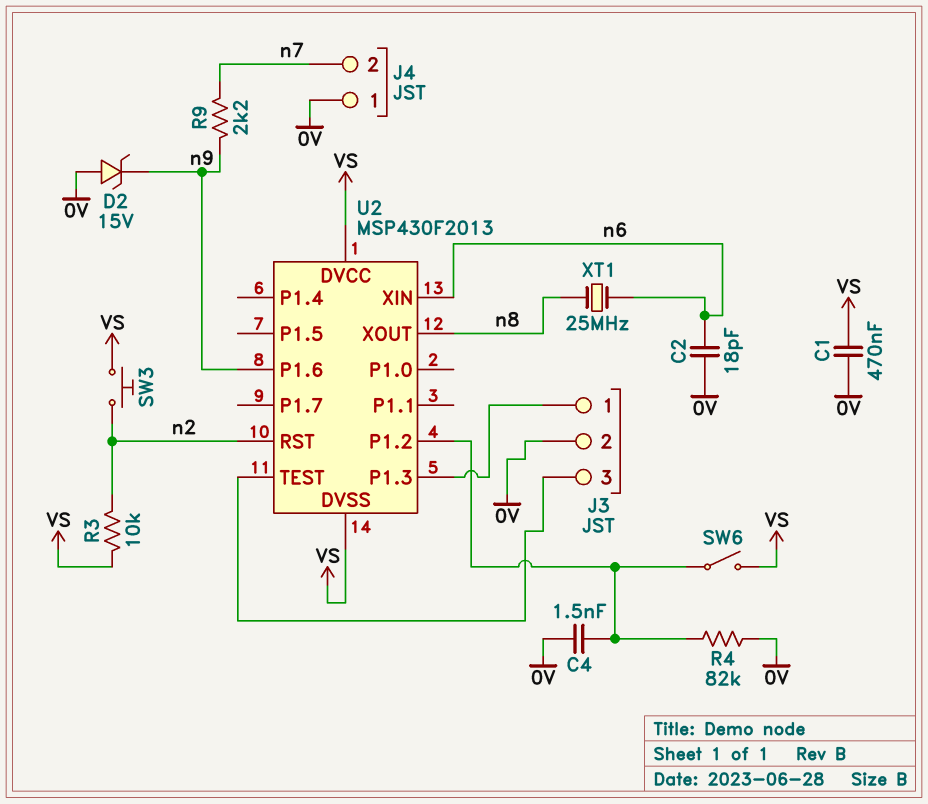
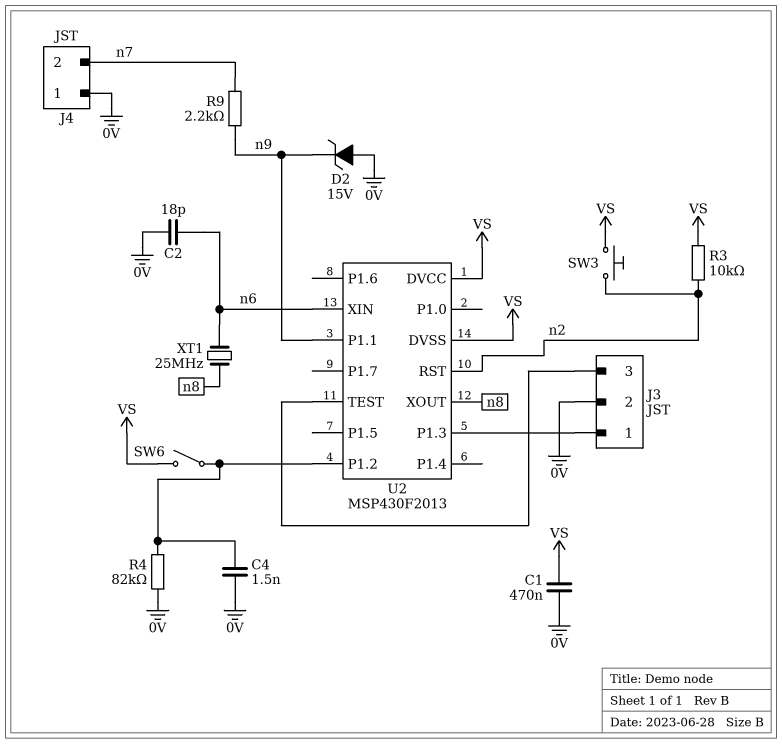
U2 pin P1.1: none -> n9
U2 pin P1.6: n9 -> none

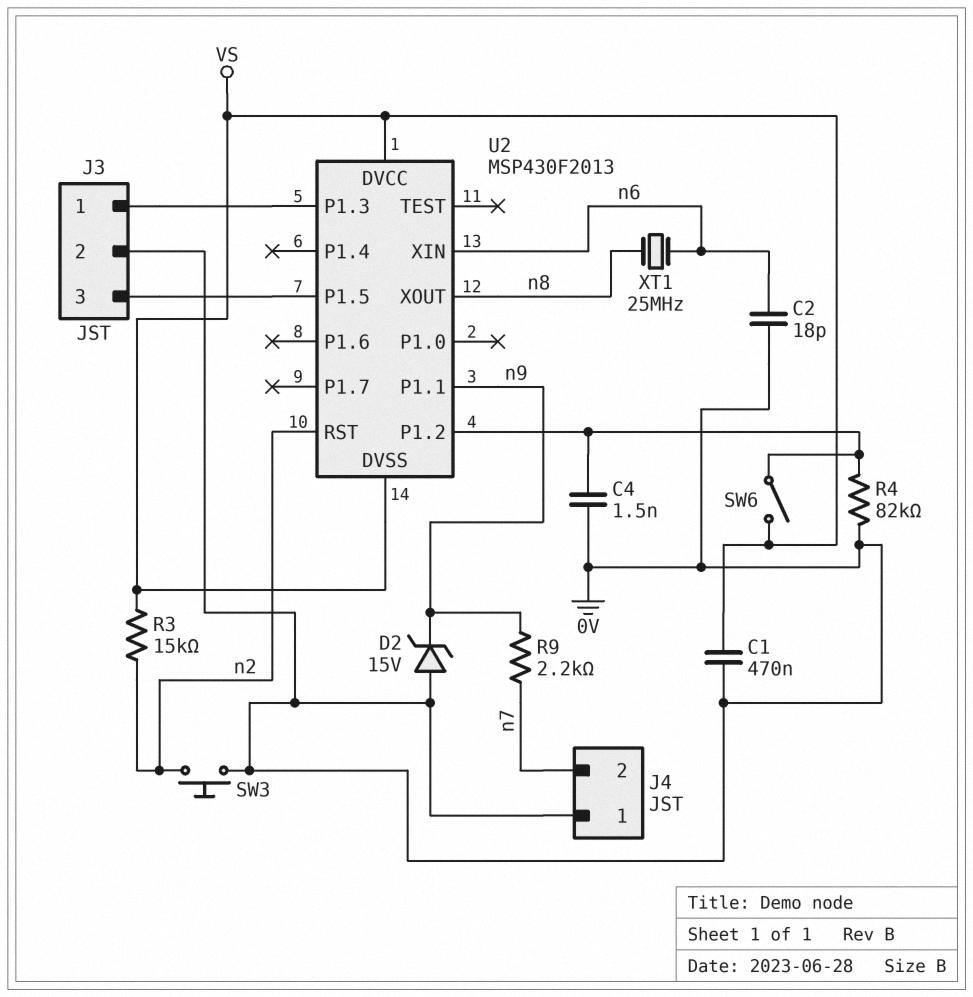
R3: 10k (VS, n2) -> 15k (VS, n2)
SW3: button (VS, n2) -> button (0V, n2)
U2 pin P1.5: none -> J3/3
U2 pin TEST: J3/3 -> none

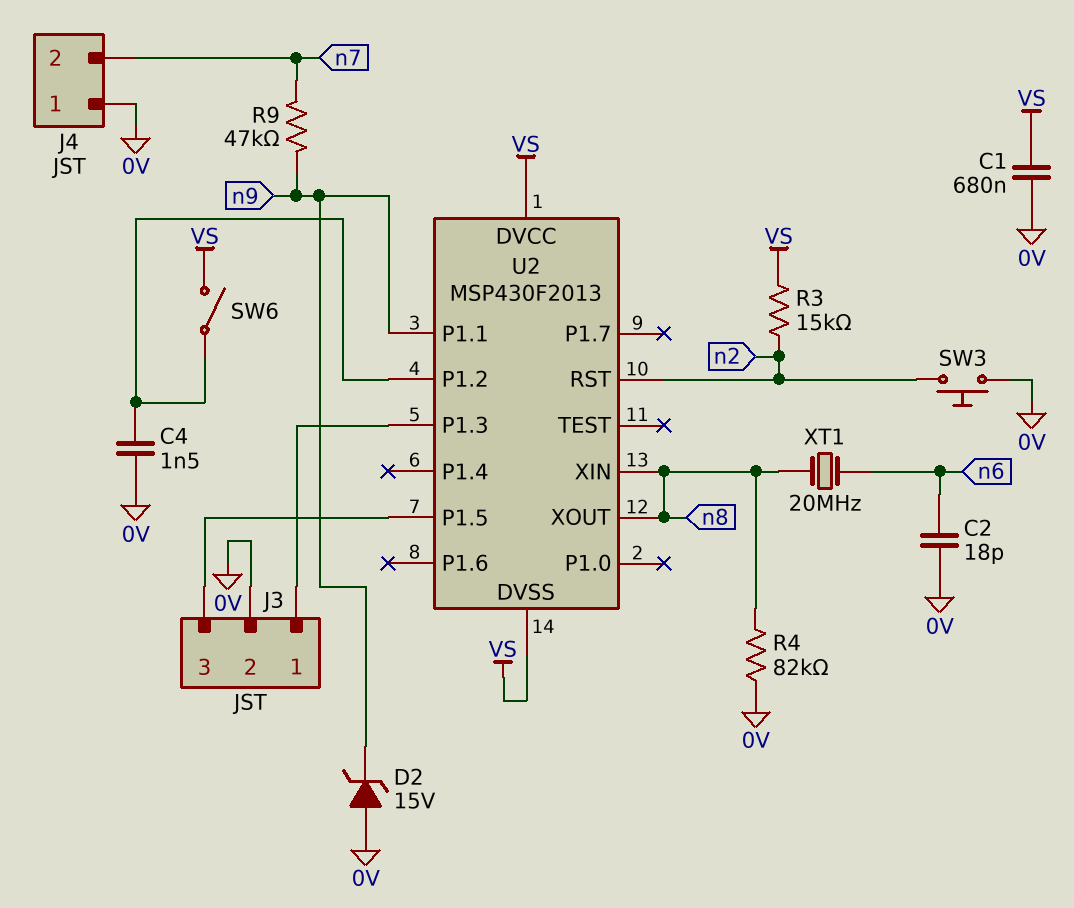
C1: 470nF (0V, VS) -> 680nF (0V, VS)
R4: 82k (0V, U2/P1.2) -> 82k (0V, n8)
R9: 2.2k (n7, n9) -> 47k (n7, n9)
U2 pin XIN: n6 -> n8
XT1: 25MHz (n6, n8) -> 20MHz (n6, n8)

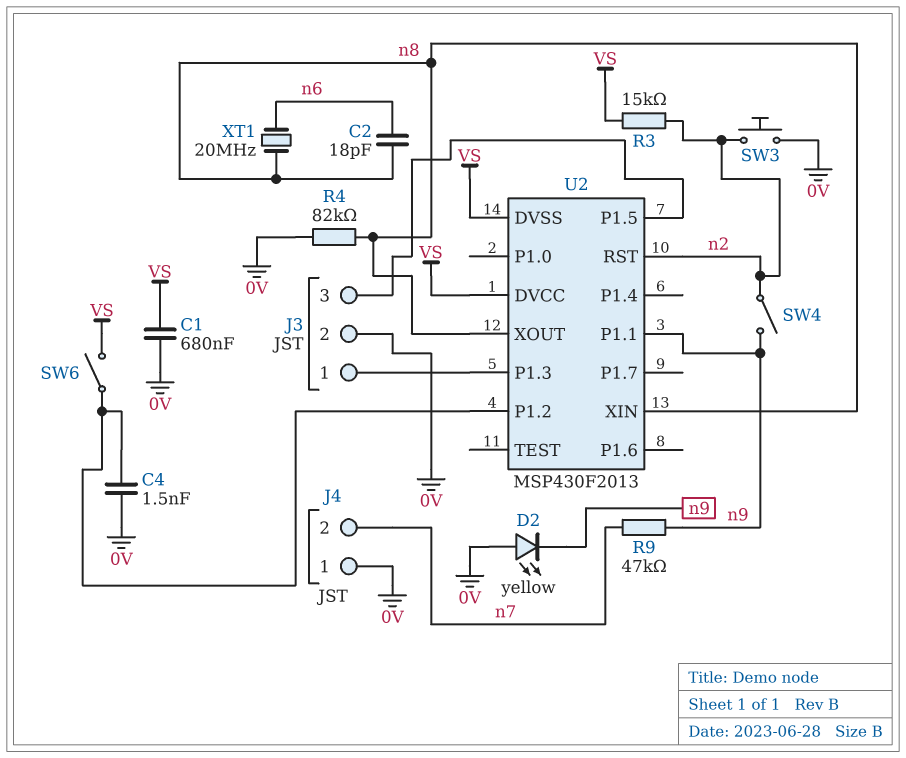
C2: 18pF (0V, n6) -> 18pF (n6, n8)
D2: zener 15V (A 0V, K n9) -> LED yellow (A 0V, K n9)
SW4: none -> switch (n2, n9)

